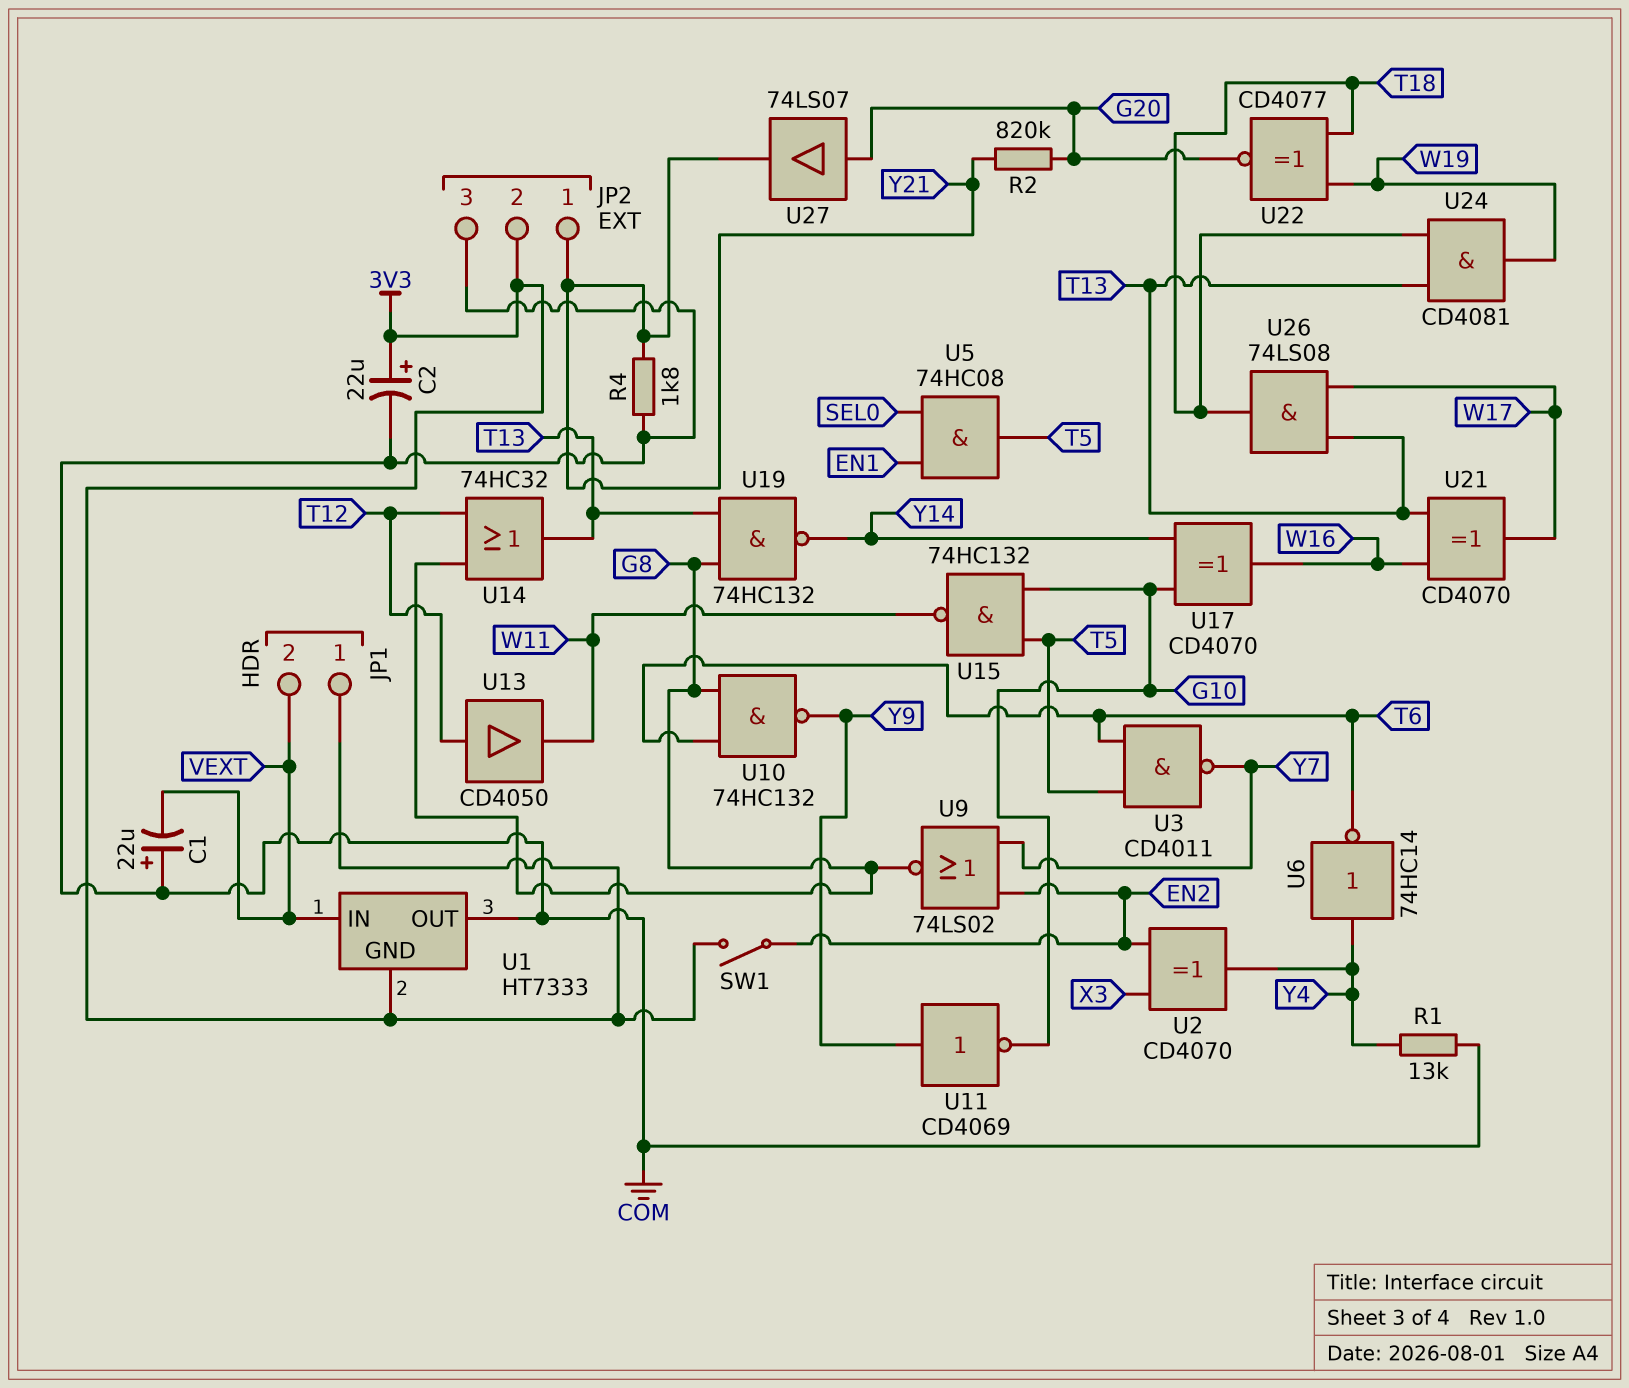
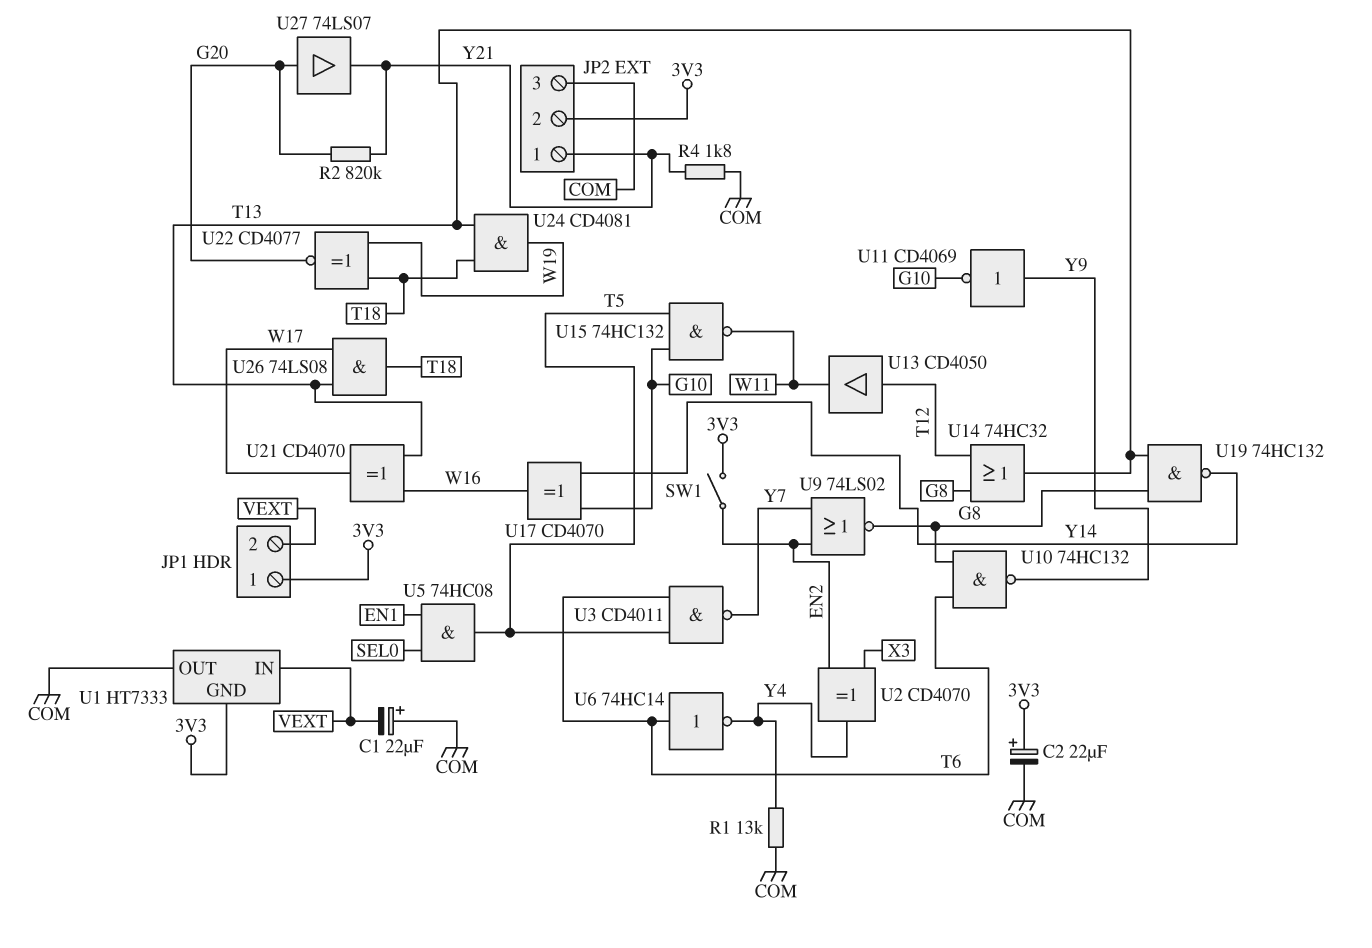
U6: NOT 74HC14 (in Y4, out T6) -> NOT 74HC14 (in T6, out Y4)

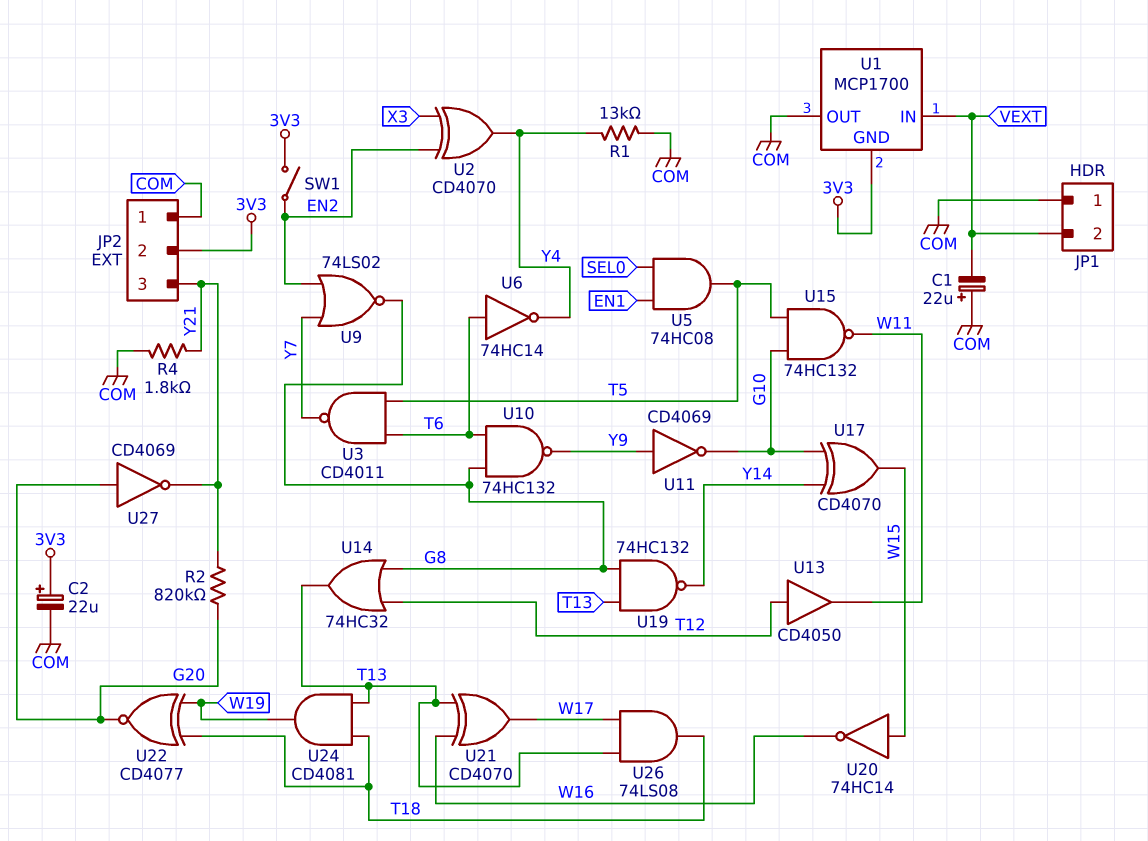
JP1 pin 1: 3V3 -> COM
JP2 pin 1: Y21 -> COM
JP2 pin 3: COM -> Y21
U1: HT7333 -> MCP1700
U17: XOR CD4070 (in G10, in Y14, out W16) -> XOR CD4070 (in G10, in Y14, out W15)
U20: none -> NOT 74HC14 (in W15, out W16)
U27: buffer 74LS07 (in G20, out Y21) -> NOT CD4069 (in G20, out Y21)

